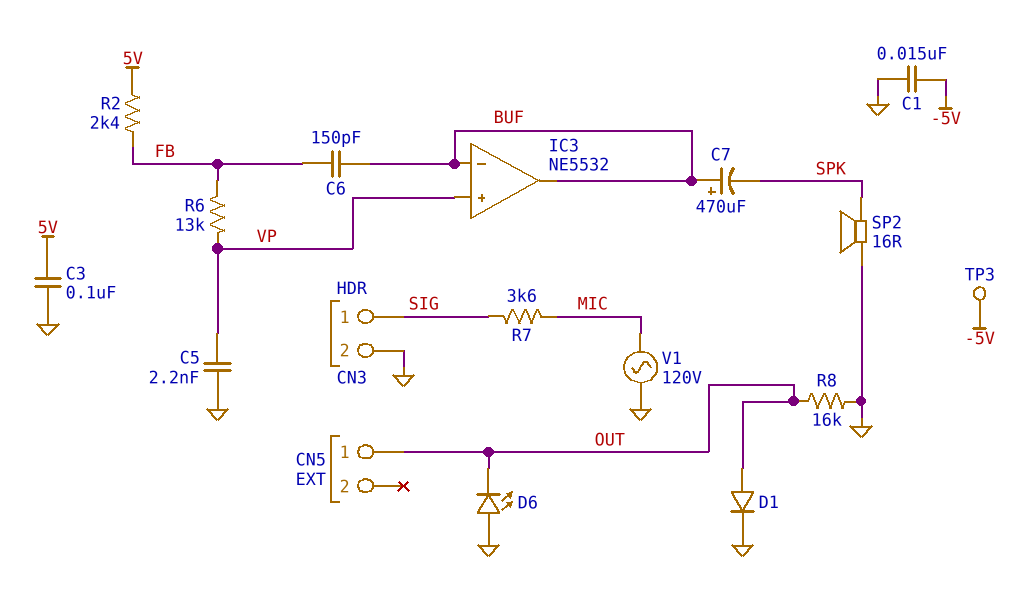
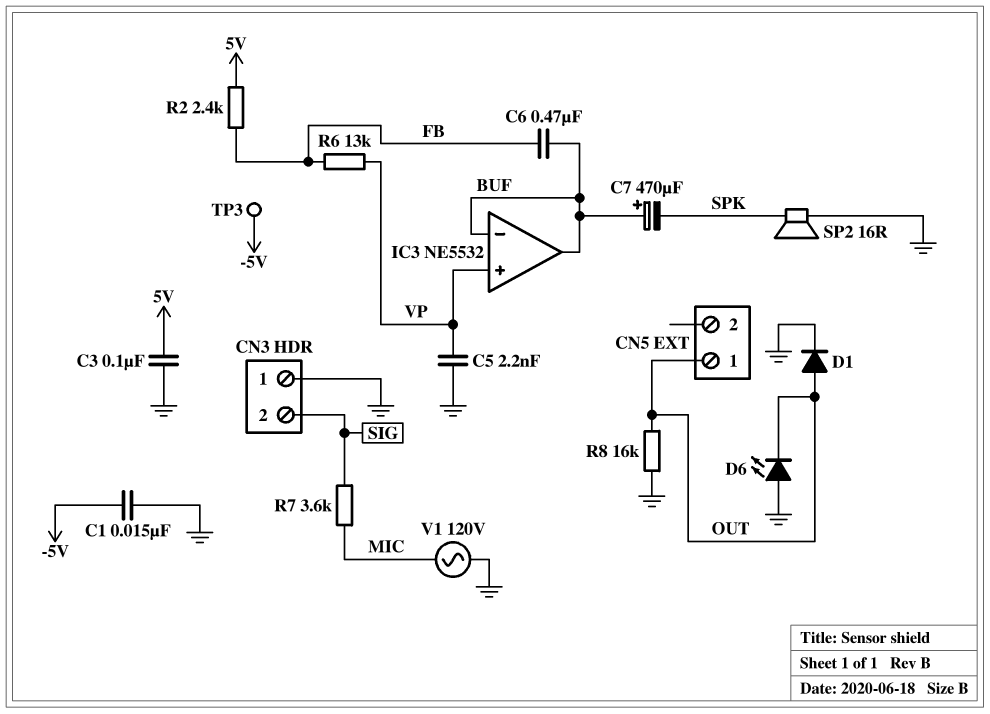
C6: 150pF (BUF, FB) -> 470nF (BUF, FB)
CN3 pin 1: SIG -> GND
CN3 pin 2: GND -> SIG

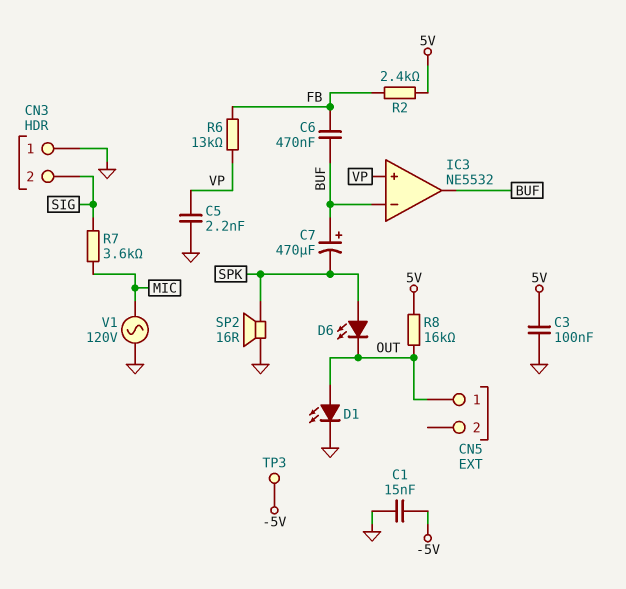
D1: diode (A OUT, K GND) -> LED (A OUT, K GND)
D6: LED (A GND, K OUT) -> LED (A SPK, K OUT)
R8: 16k (GND, OUT) -> 16k (5V, OUT)

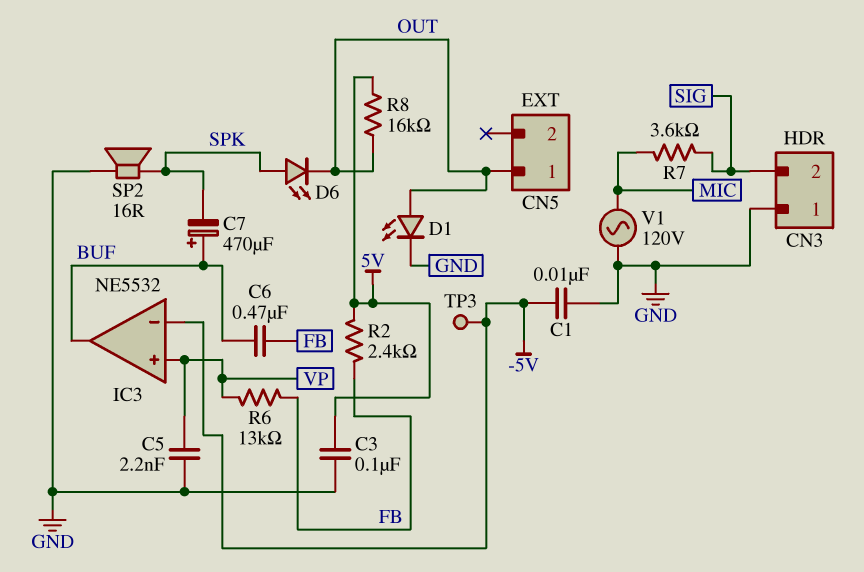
C1: 15nF (-5V, GND) -> 10nF (-5V, GND)
IC3 pin in-: BUF -> -5V

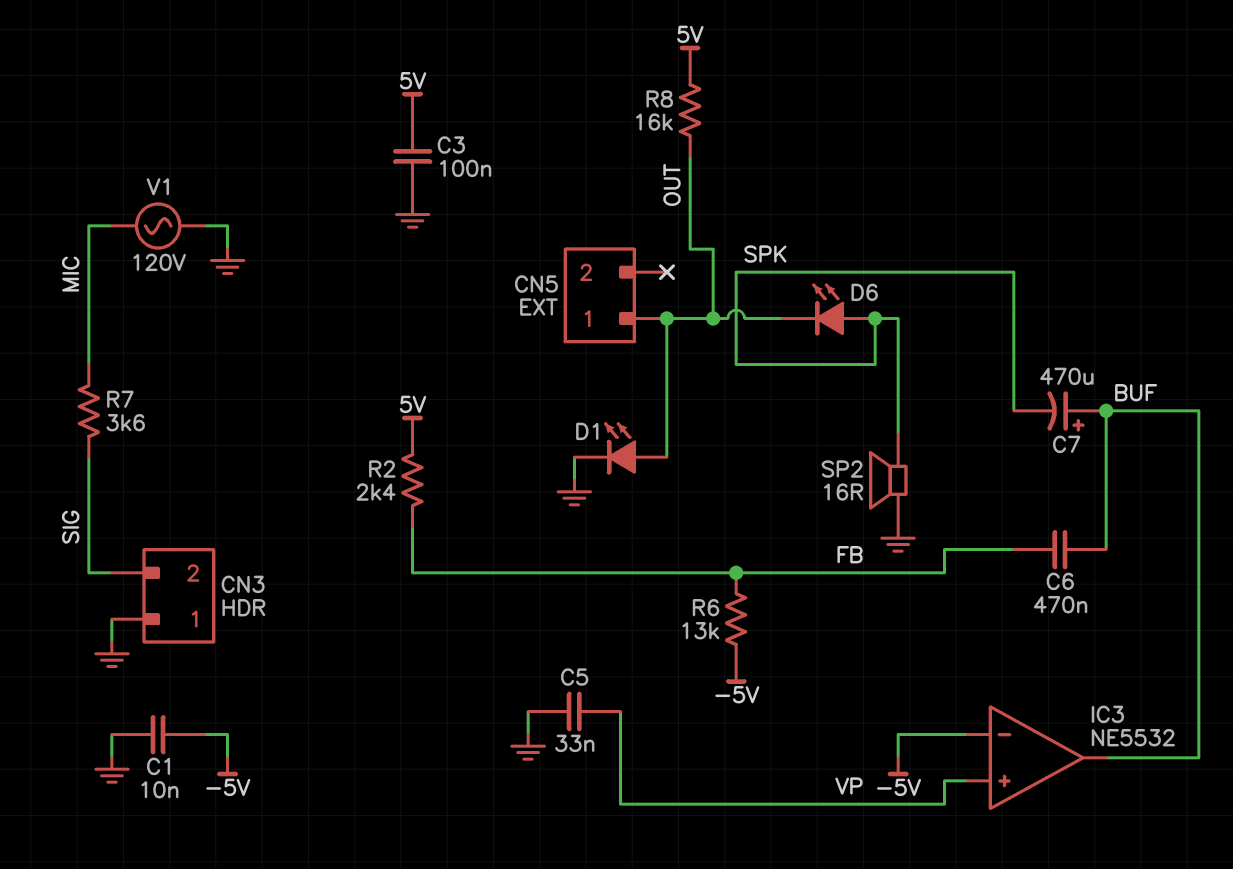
C5: 2.2nF (GND, VP) -> 33nF (GND, VP)
R6: 13k (FB, VP) -> 13k (-5V, FB)
TP3: test point (-5V) -> none

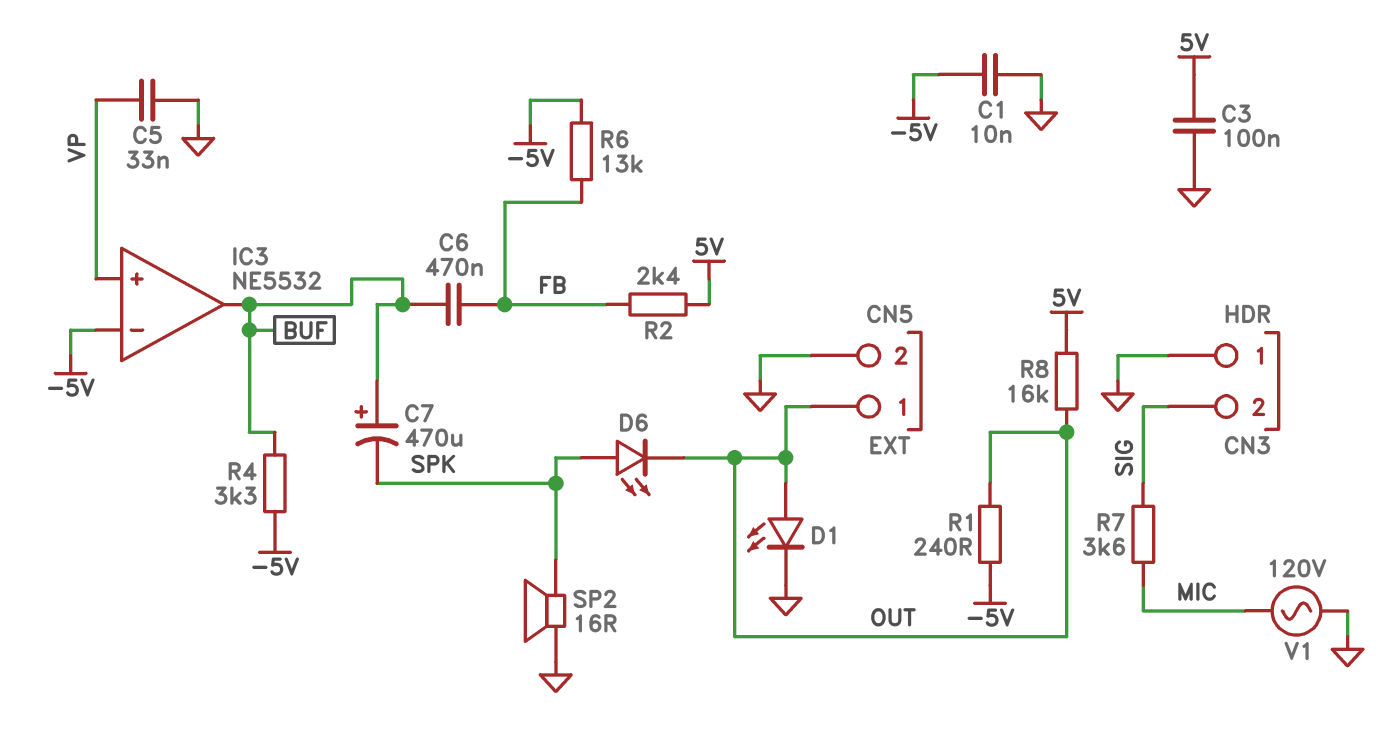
CN5 pin 2: none -> GND
R1: none -> 240 (-5V, OUT)
R4: none -> 3.3k (-5V, BUF)

